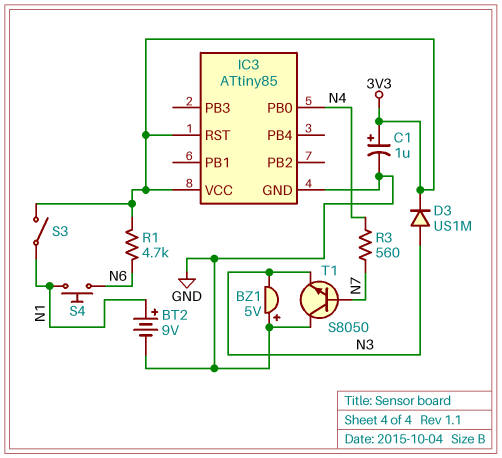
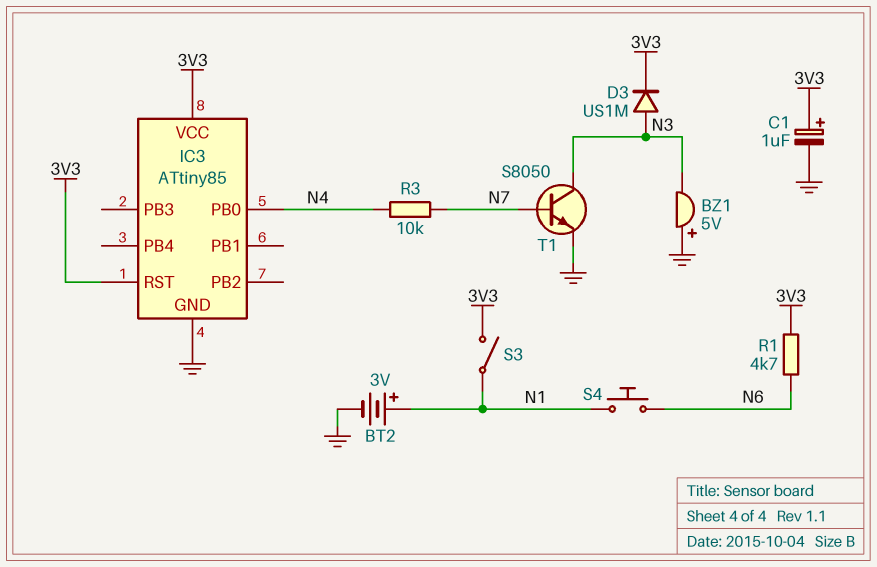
BT2: 9V (plus N1, minus GND) -> 3V (plus N1, minus GND)
R3: 560 (N4, N7) -> 10k (N4, N7)
T1: NPN S8050 (B N7, C GND, E N3) -> NPN S8050 (B N7, C N3, E GND)

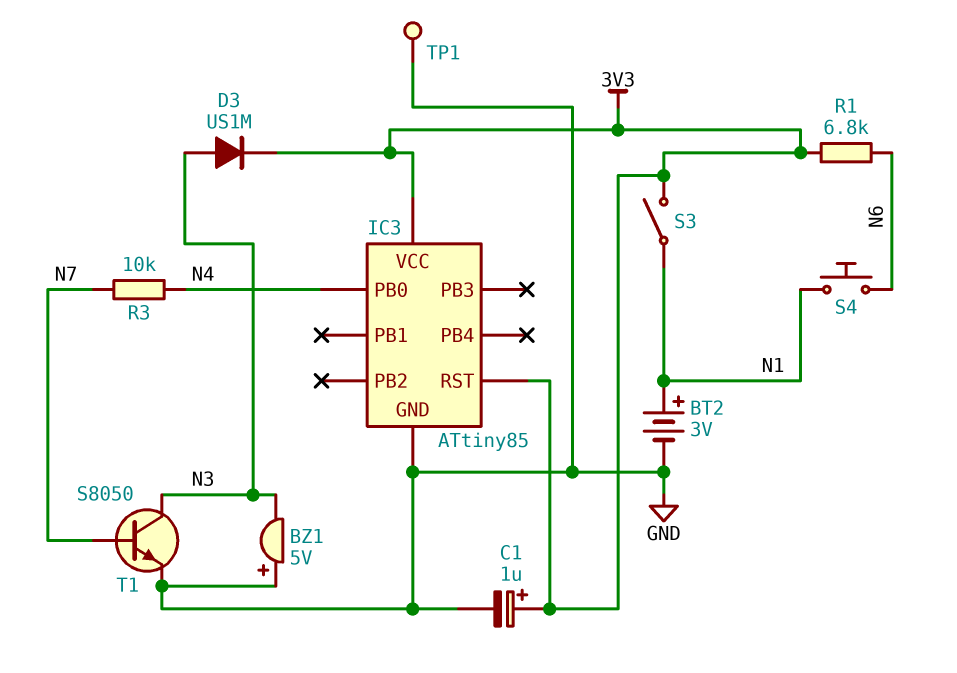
R1: 4.7k (3V3, N6) -> 6.8k (3V3, N6)
TP1: none -> test point (GND)

